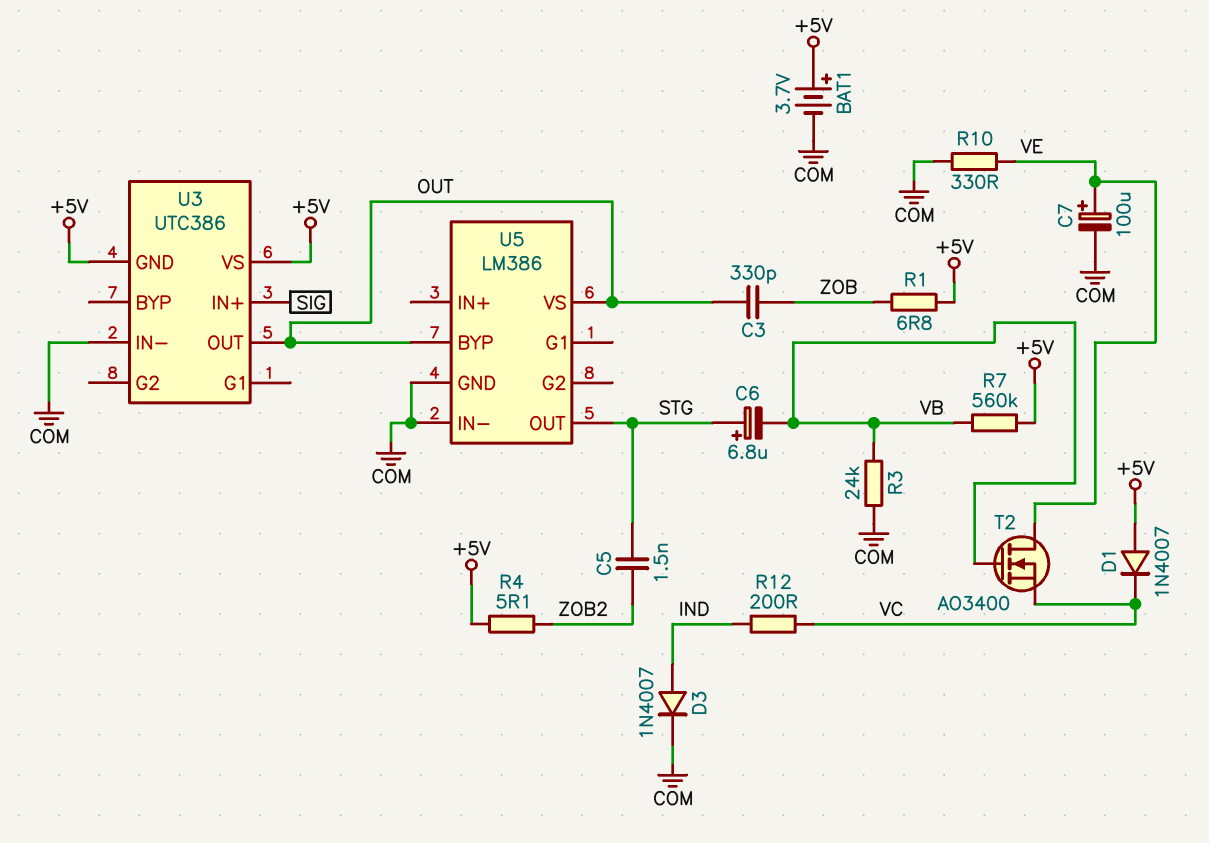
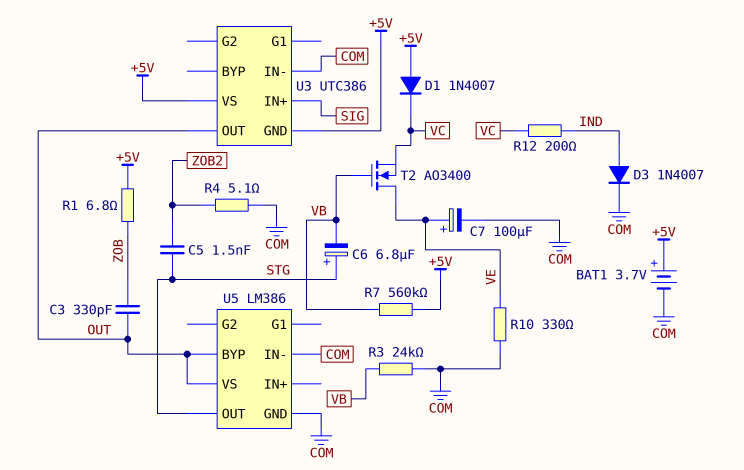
R4: 5.1 (+5V, ZOB2) -> 5.1 (COM, ZOB2)

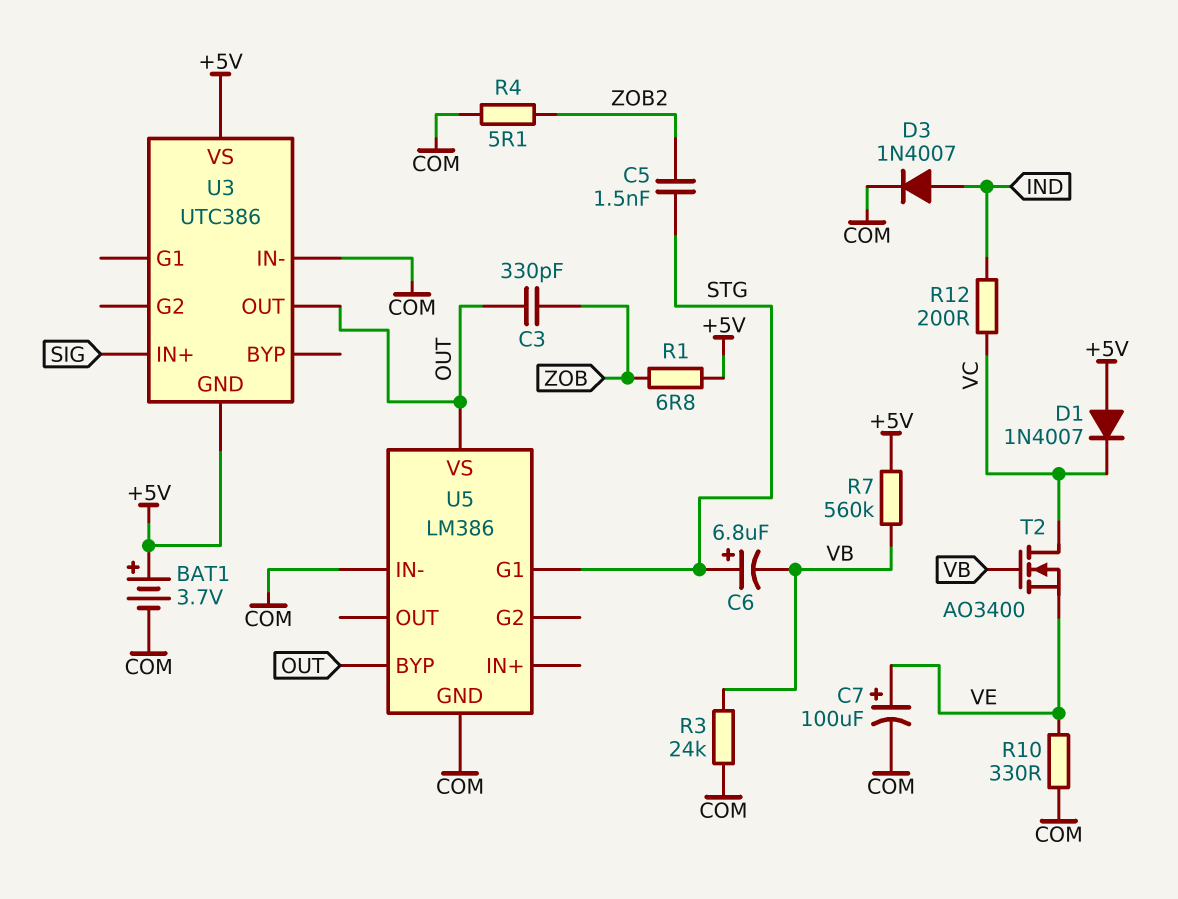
T2: NMOS AO3400 (G VB, D VE, S VC) -> NMOS AO3400 (G VB, D VC, S VE)
U5 pin G1: none -> STG
U5 pin OUT: STG -> none

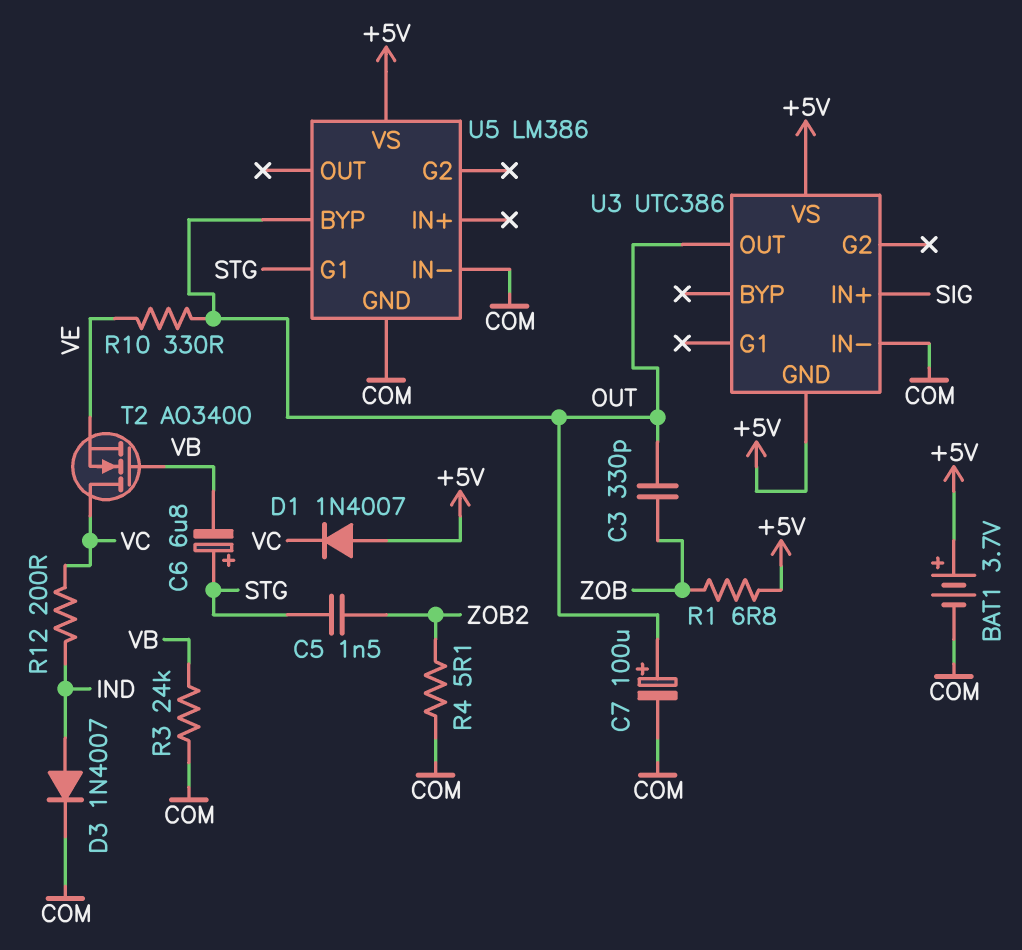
C7: 100uF (plus VE, minus COM) -> 100uF (plus OUT, minus COM)
R7: 560k (+5V, VB) -> none
R10: 330 (COM, VE) -> 330 (OUT, VE)
U5 pin VS: OUT -> +5V

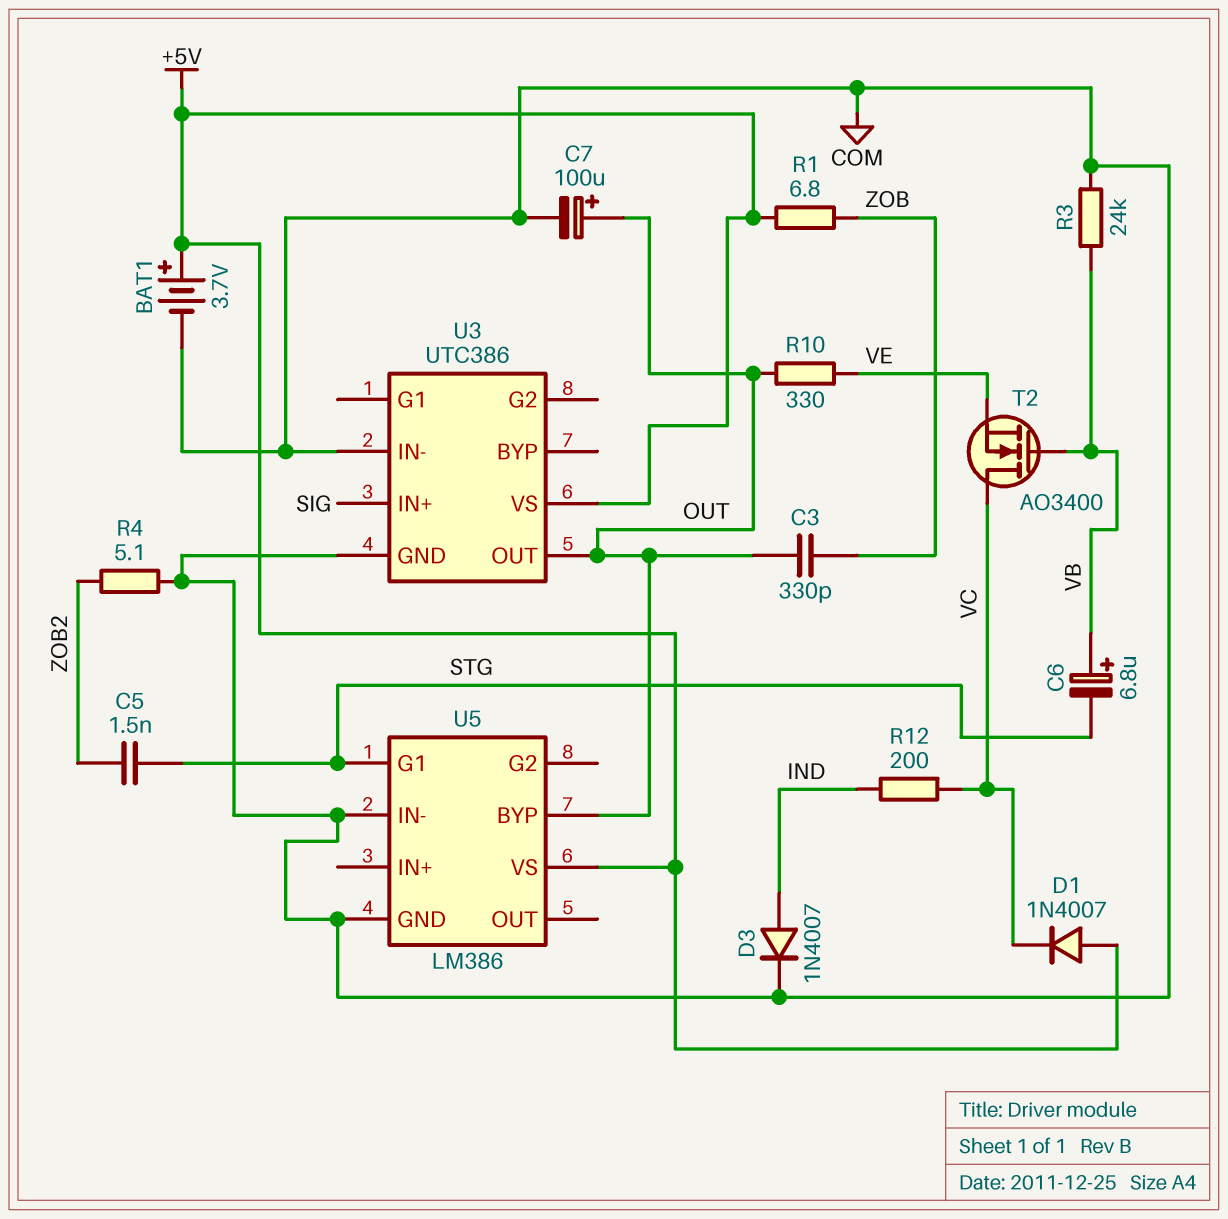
C6: 6.8uF (plus STG, minus VB) -> 6.8uF (plus VB, minus STG)
U3 pin GND: +5V -> COM

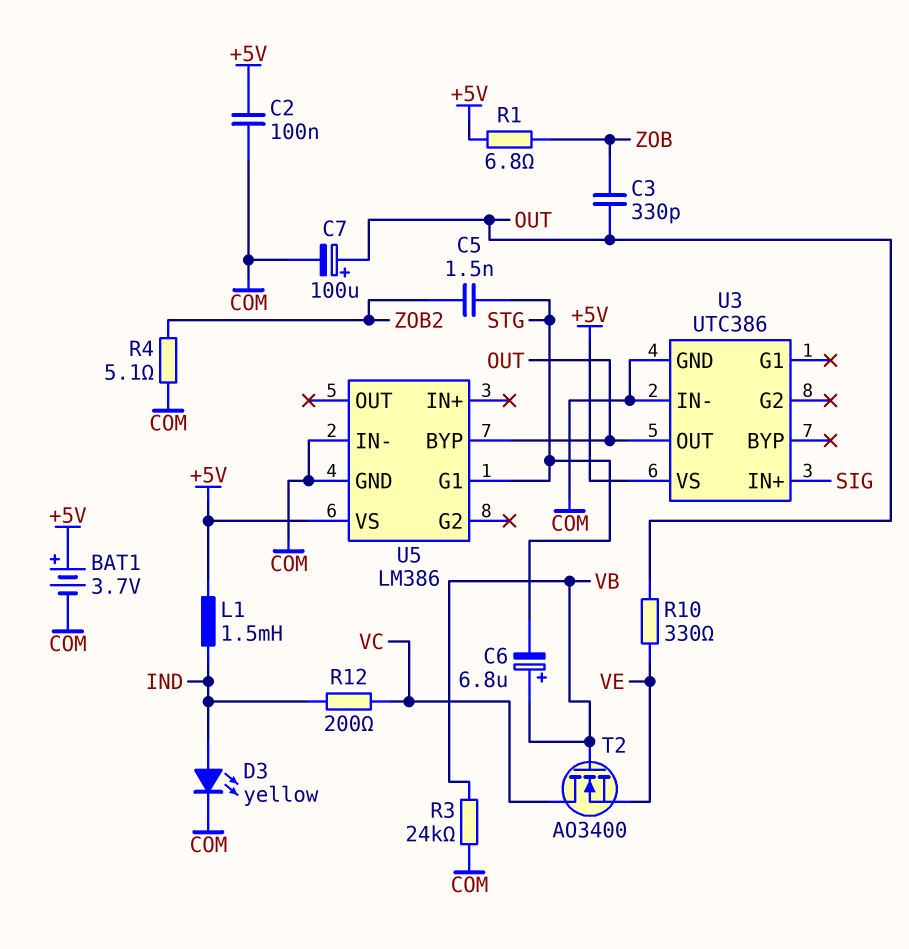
C2: none -> 100nF (+5V, COM)
D1: diode 1N4007 (A +5V, K VC) -> none
D3: diode 1N4007 (A IND, K COM) -> LED yellow (A IND, K COM)
L1: none -> 1.5mH (+5V, IND)

